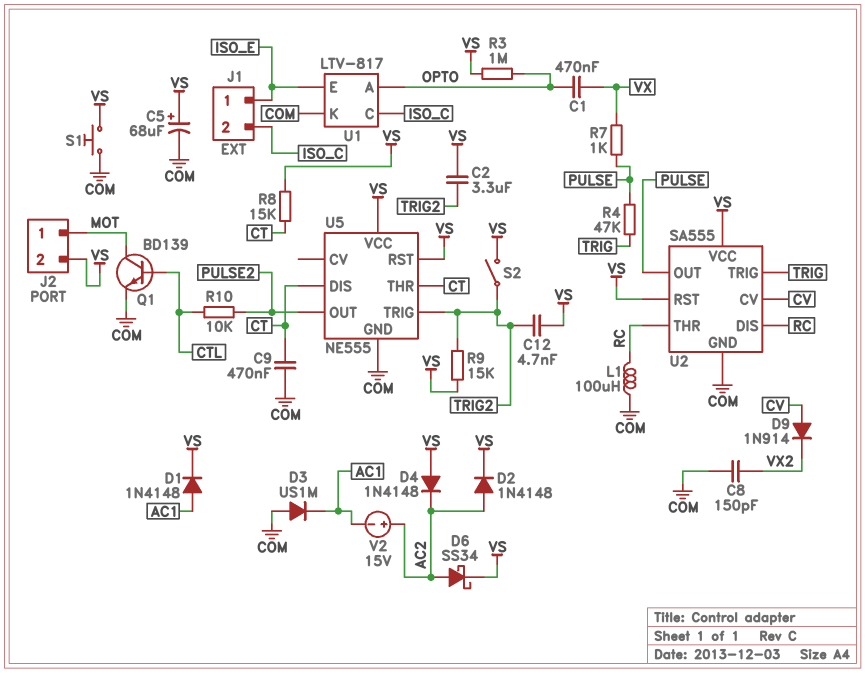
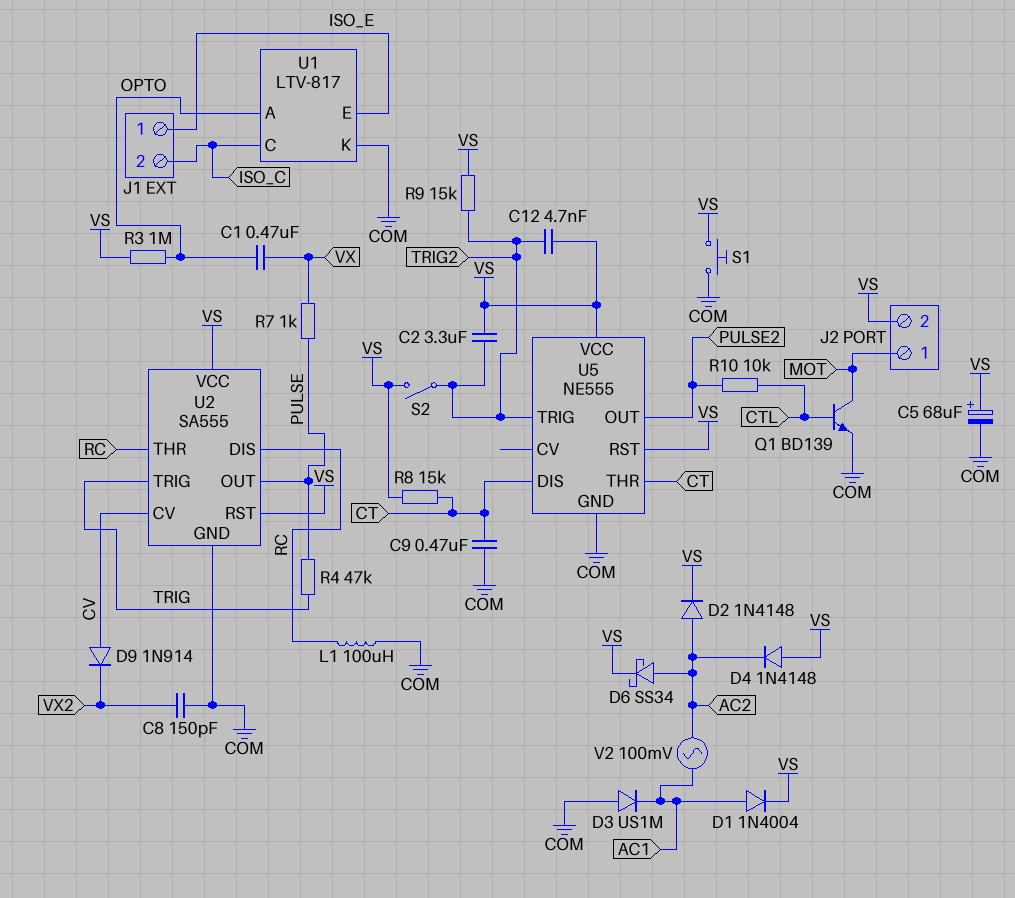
D1: diode 1N4148 (A AC1, K VS) -> diode 1N4004 (A AC1, K VS)
V2: 15V (plus AC2, minus AC1) -> AC 100mV (AC1, AC2)

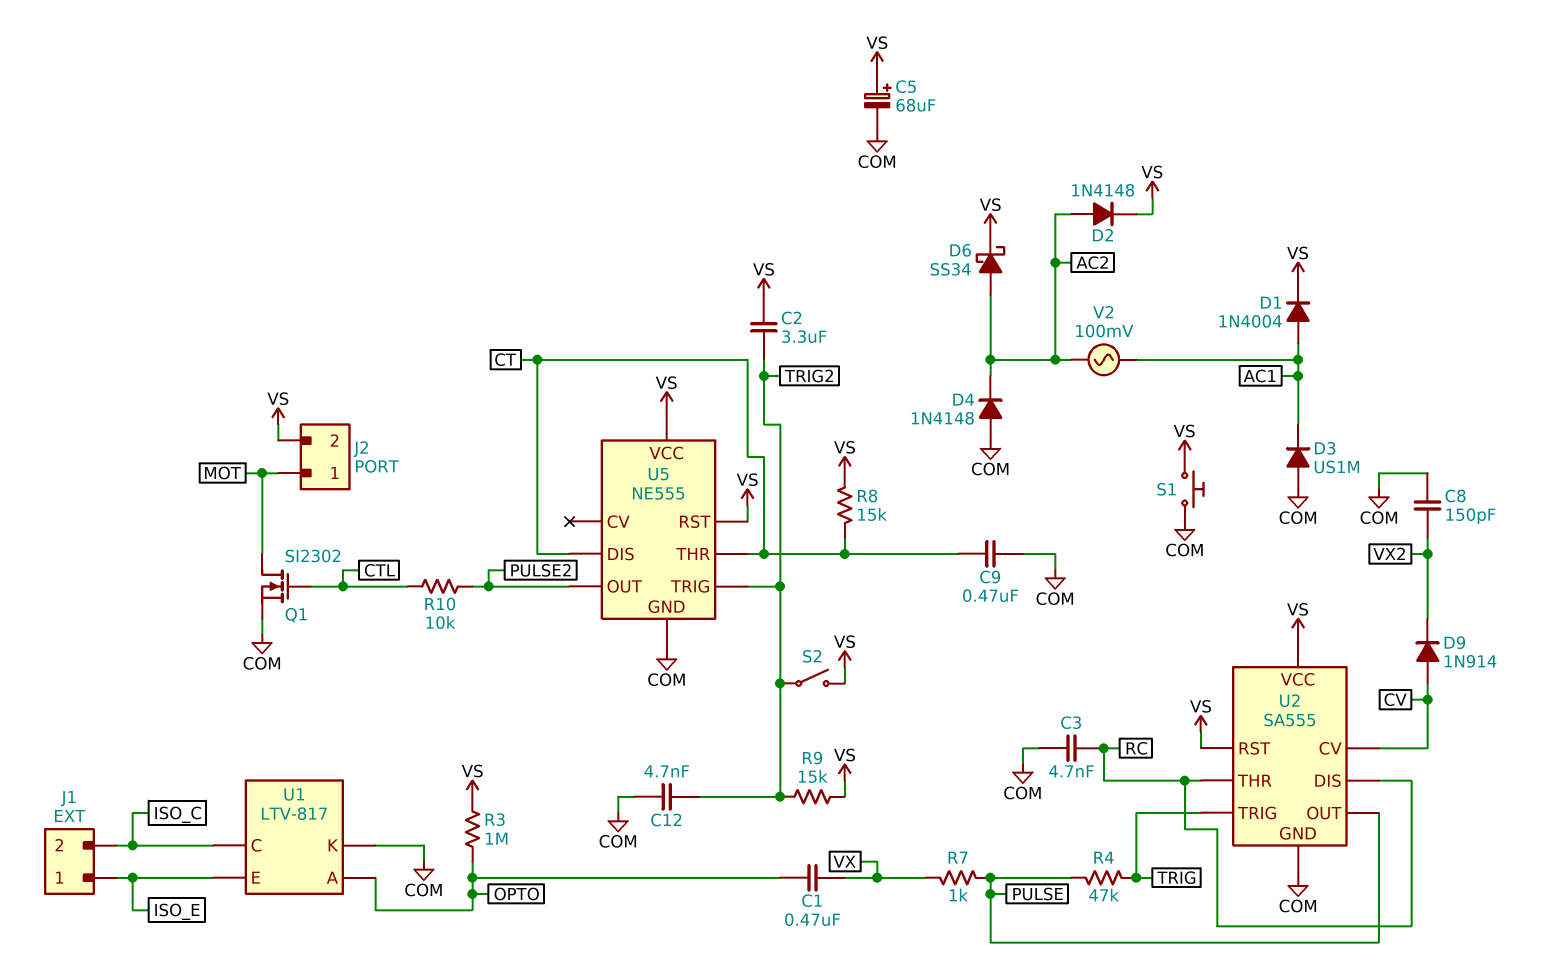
C3: none -> 4.7nF (COM, RC)
C12: 4.7nF (TRIG2, VS) -> 4.7nF (COM, TRIG2)
D4: diode 1N4148 (A VS, K AC2) -> diode 1N4148 (A COM, K AC2)
L1: 100uH (COM, RC) -> none
Q1: NPN BD139 (B CTL, C MOT, E COM) -> NMOS SI2302 (G CTL, D MOT, S COM)

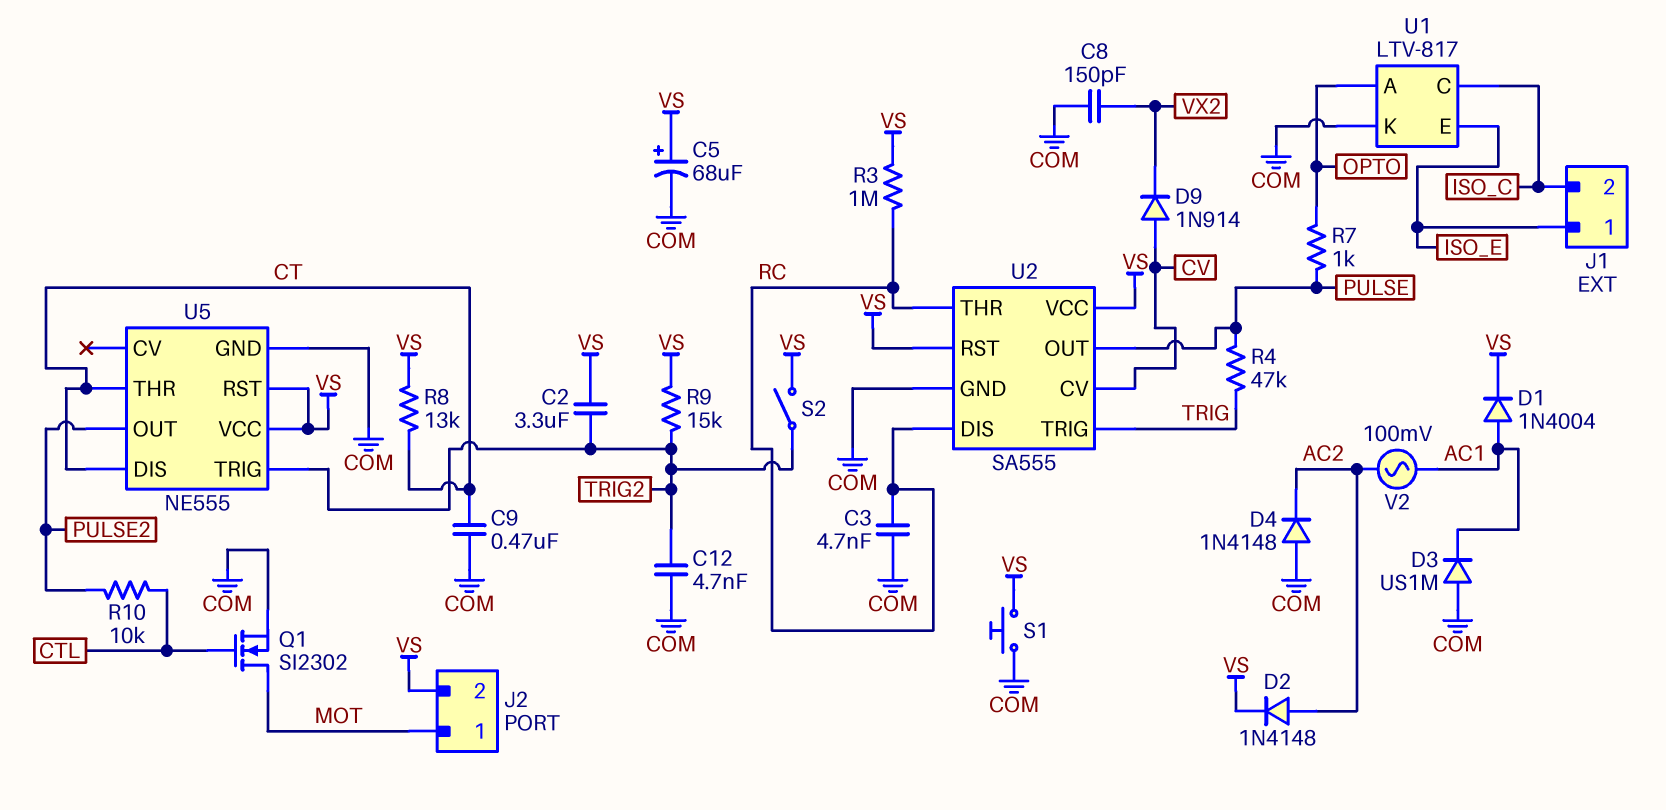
C1: 470nF (OPTO, VX) -> none
D6: schottky SS34 (A AC2, K VS) -> none
R3: 1M (OPTO, VS) -> 1M (RC, VS)
R7: 1k (PULSE, VX) -> 1k (OPTO, PULSE)
R8: 15k (CT, VS) -> 13k (CT, VS)

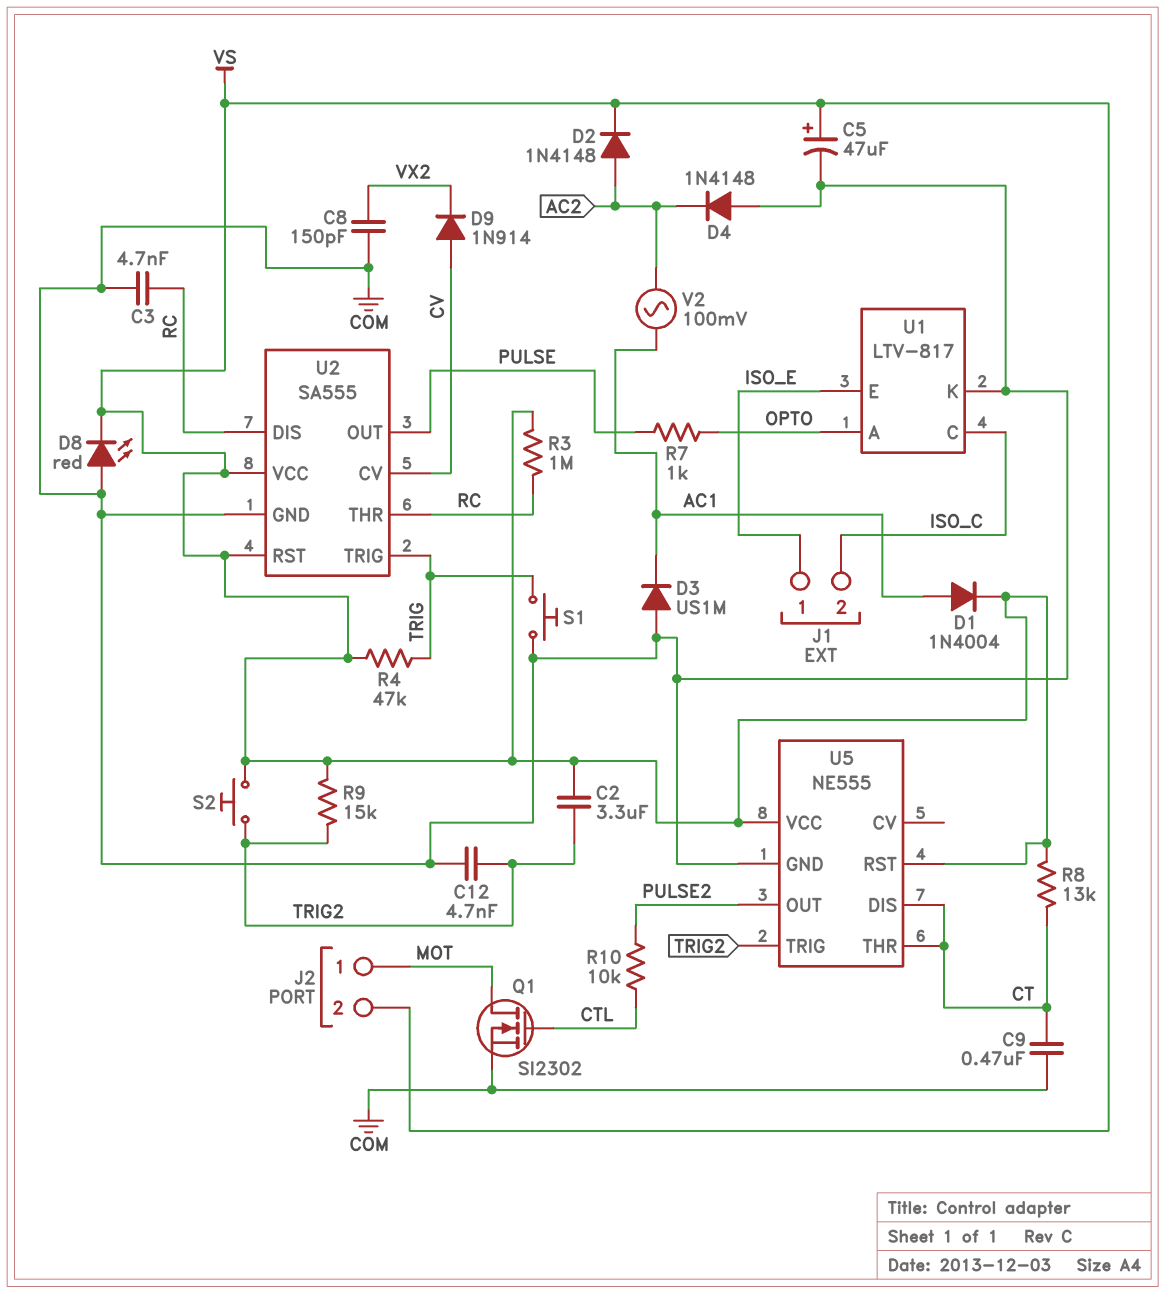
C5: 68uF (plus VS, minus COM) -> 47uF (plus VS, minus COM)
D8: none -> LED red (A COM, K VS)
R4: 47k (PULSE, TRIG) -> 47k (TRIG, VS)
S1: button (COM, VS) -> button (COM, TRIG)
S2: switch (TRIG2, VS) -> button (TRIG2, VS)

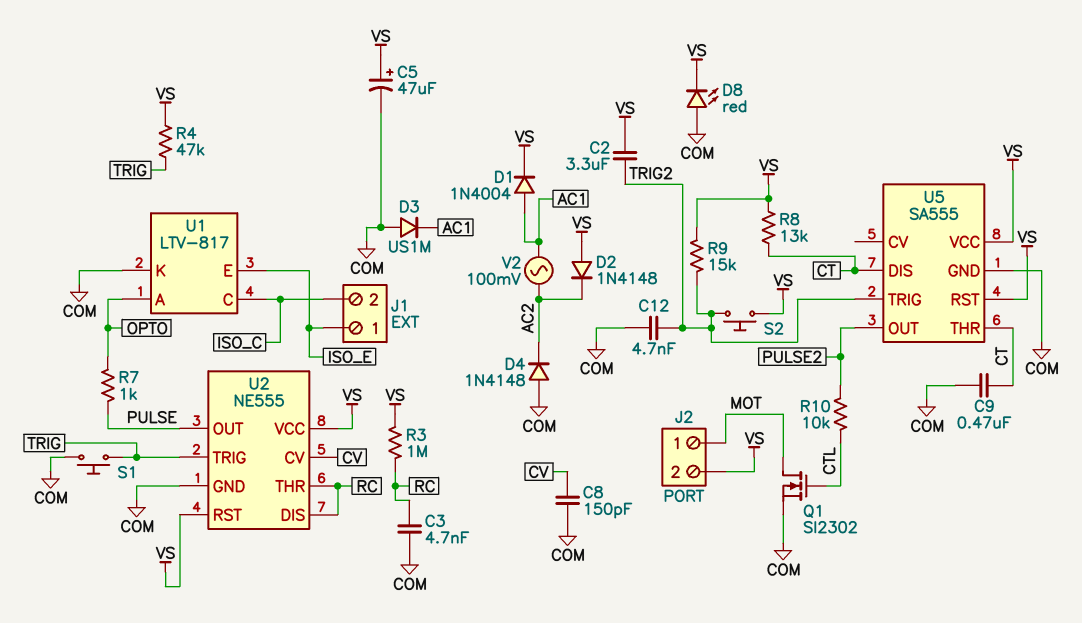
C8: 150pF (COM, VX2) -> 150pF (COM, CV)
D2: diode 1N4148 (A AC2, K VS) -> diode 1N4148 (A VS, K AC2)
D9: diode 1N914 (A CV, K VX2) -> none
U2: SA555 -> NE555
U5: NE555 -> SA555

